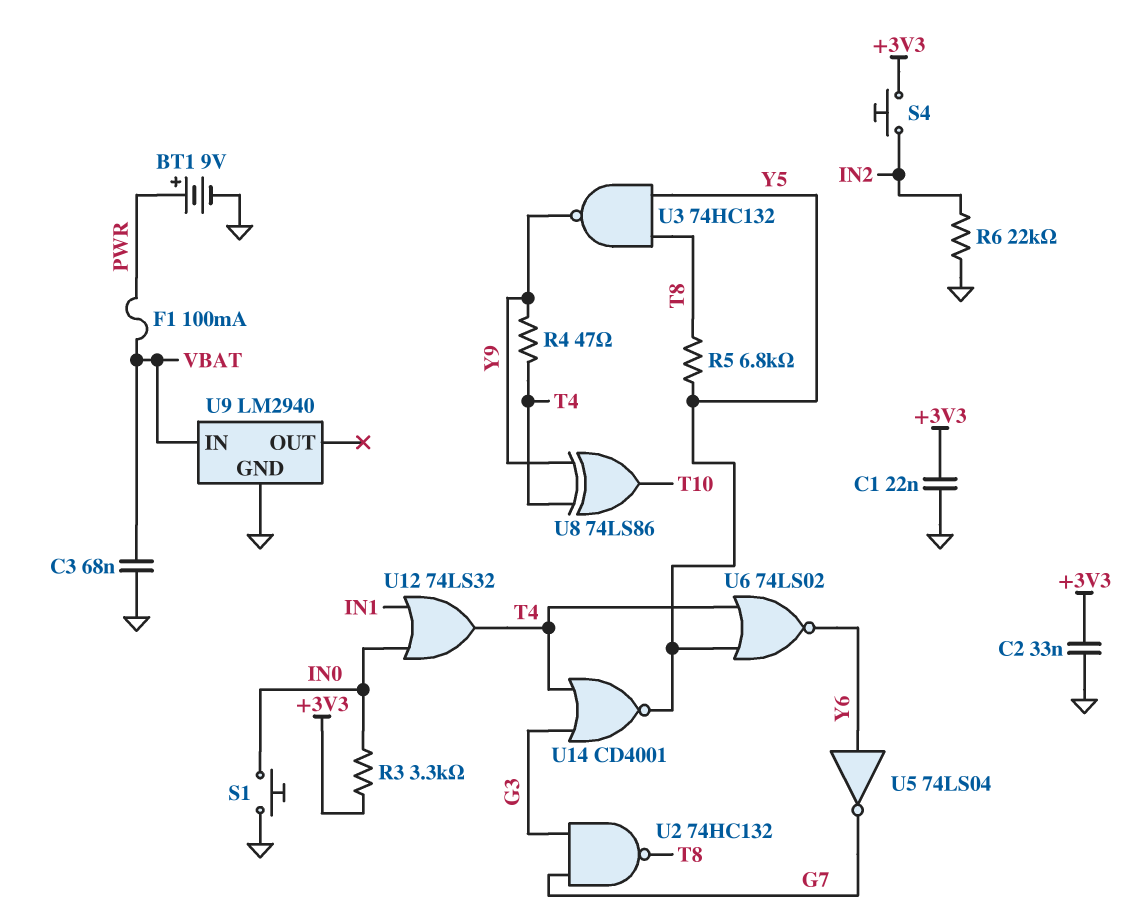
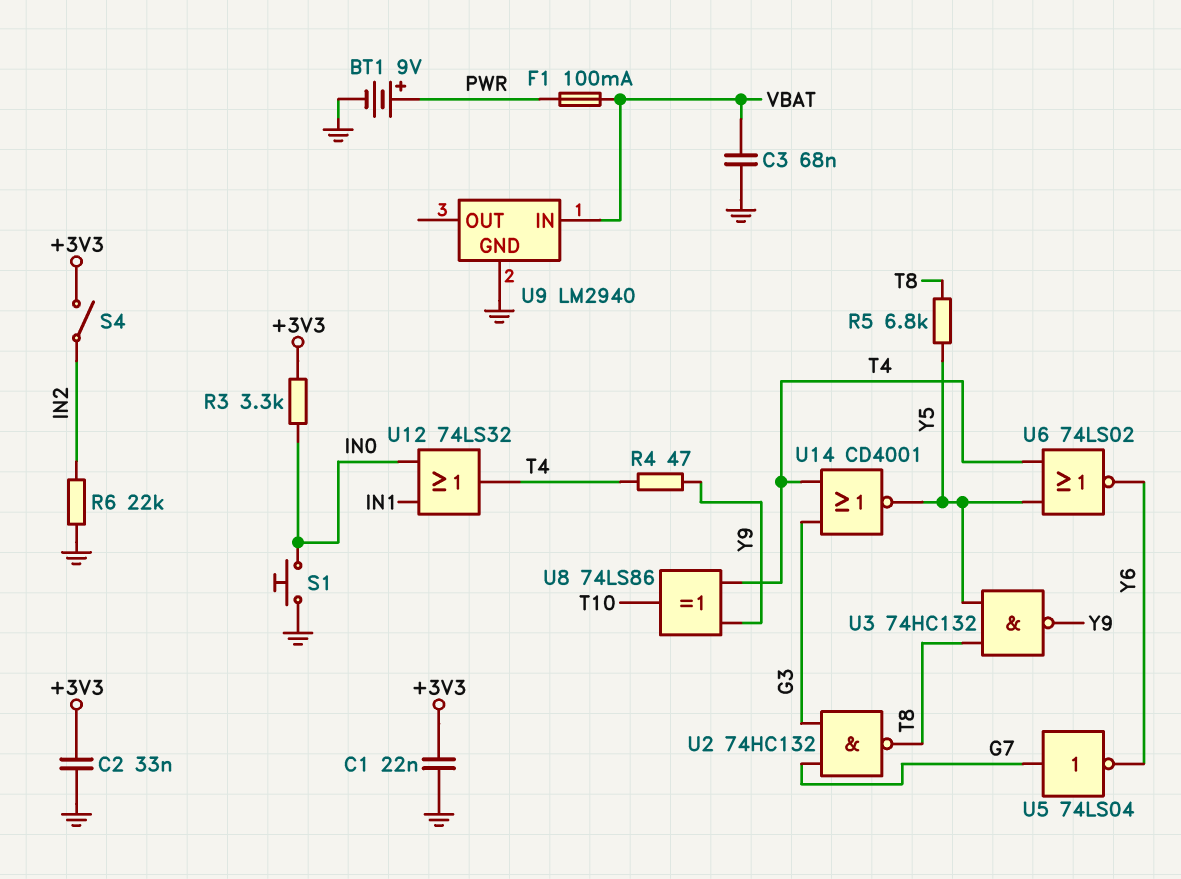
S4: button (+3V3, IN2) -> switch (+3V3, IN2)
U5: NOT 74LS04 (in Y6, out G7) -> NOT 74LS04 (in G7, out Y6)

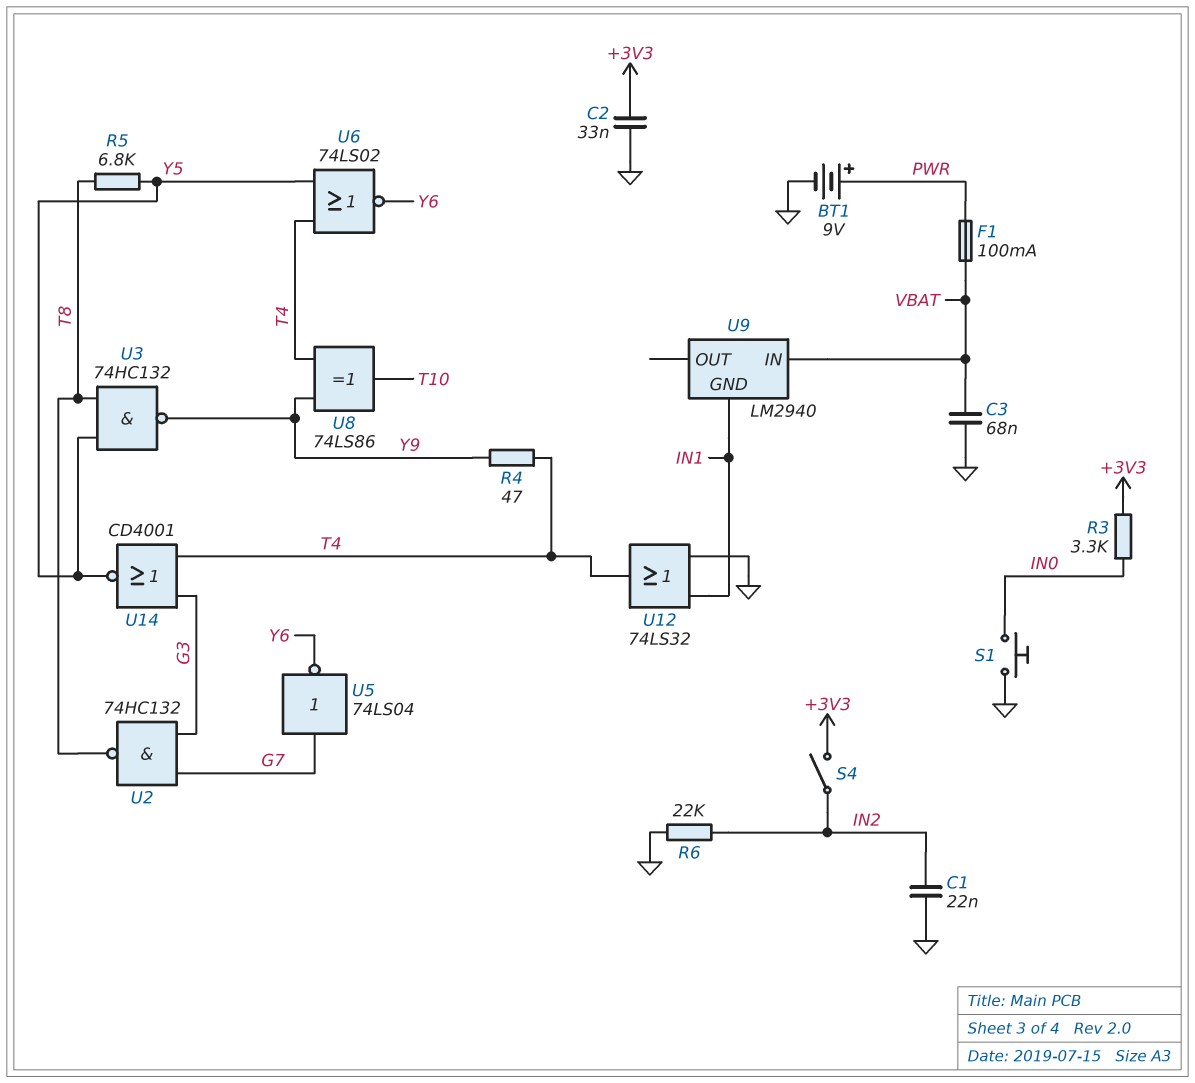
C1: 22nF (+3V3, GND) -> 22nF (GND, IN2)
U9 pin GND: GND -> IN1
U12: OR 74LS32 (in IN0, in IN1, out T4) -> OR 74LS32 (in GND, in IN1, out T4)

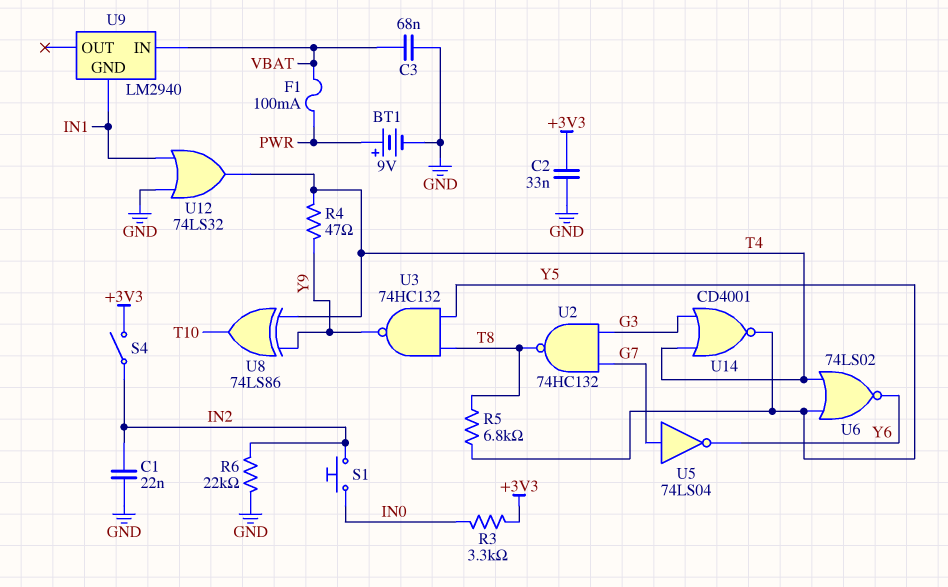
S1: button (GND, IN0) -> button (IN0, IN2)

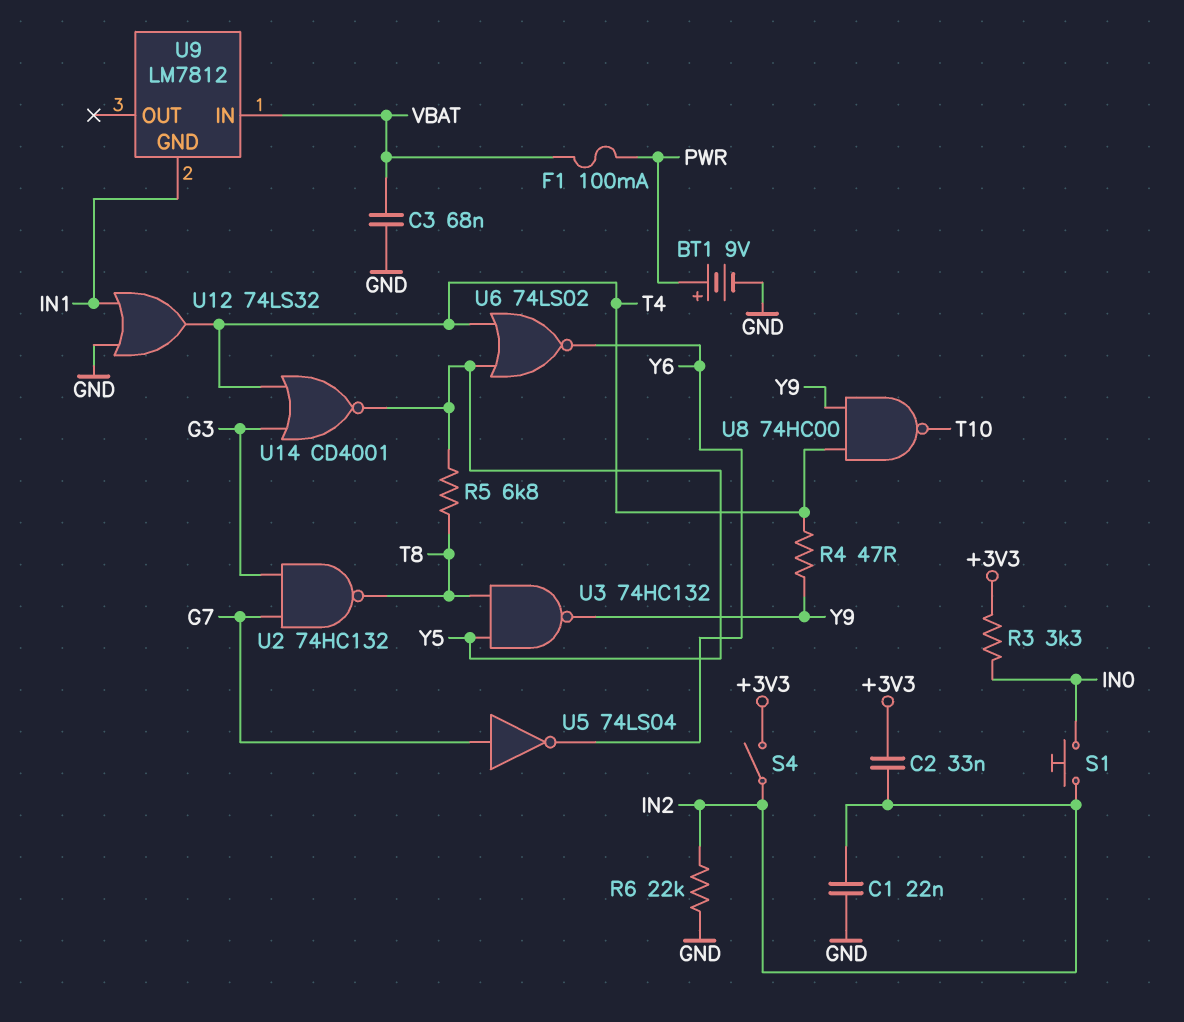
C2: 33nF (+3V3, GND) -> 33nF (+3V3, IN2)
U8: XOR 74LS86 (in T4, in Y9, out T10) -> NAND 74HC00 (in T4, in Y9, out T10)
U9: LM2940 -> LM7812

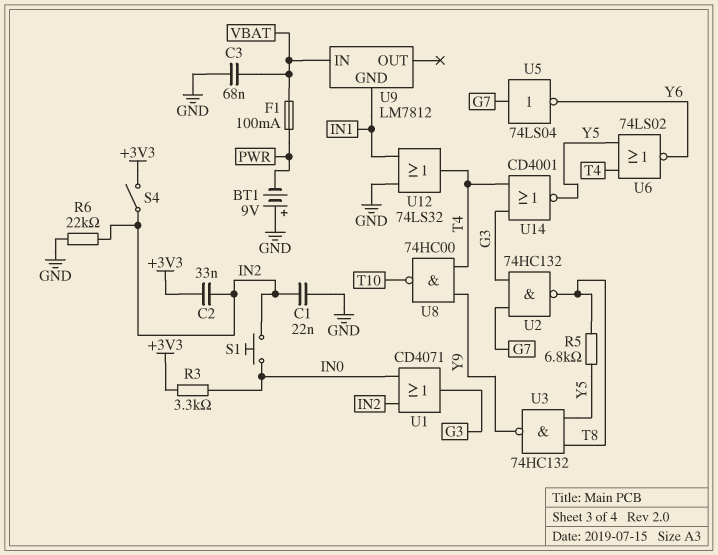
BT1: 9V (plus PWR, minus GND) -> 9V (plus GND, minus PWR)
R4: 47 (T4, Y9) -> none
U1: none -> OR CD4071 (in IN0, in IN2, out G3)

